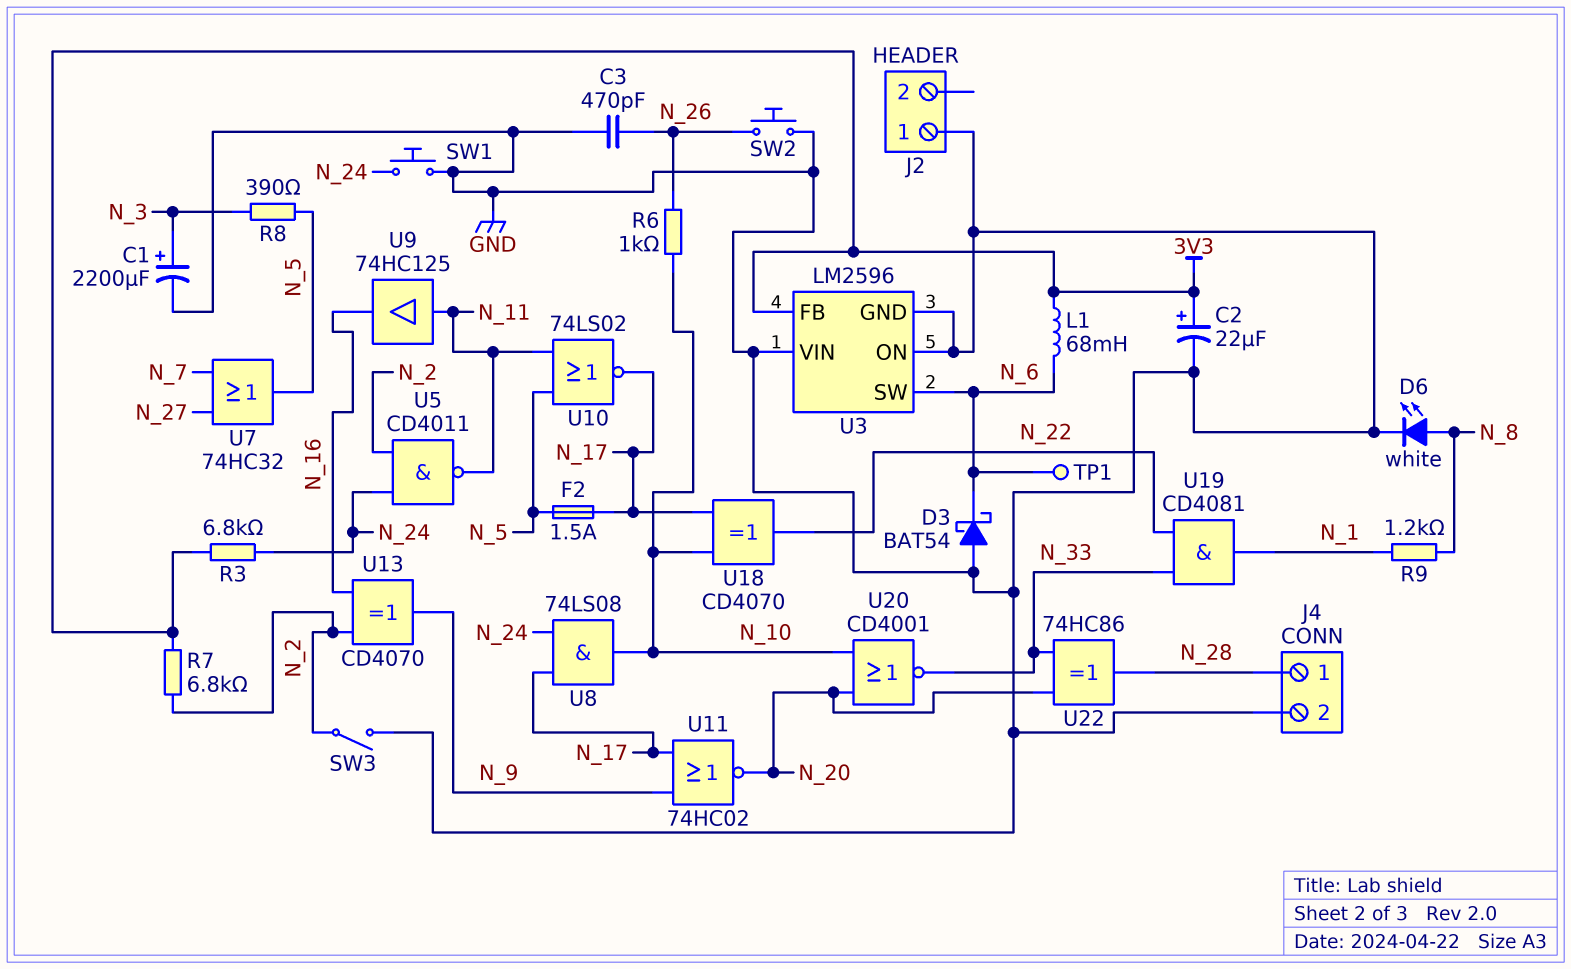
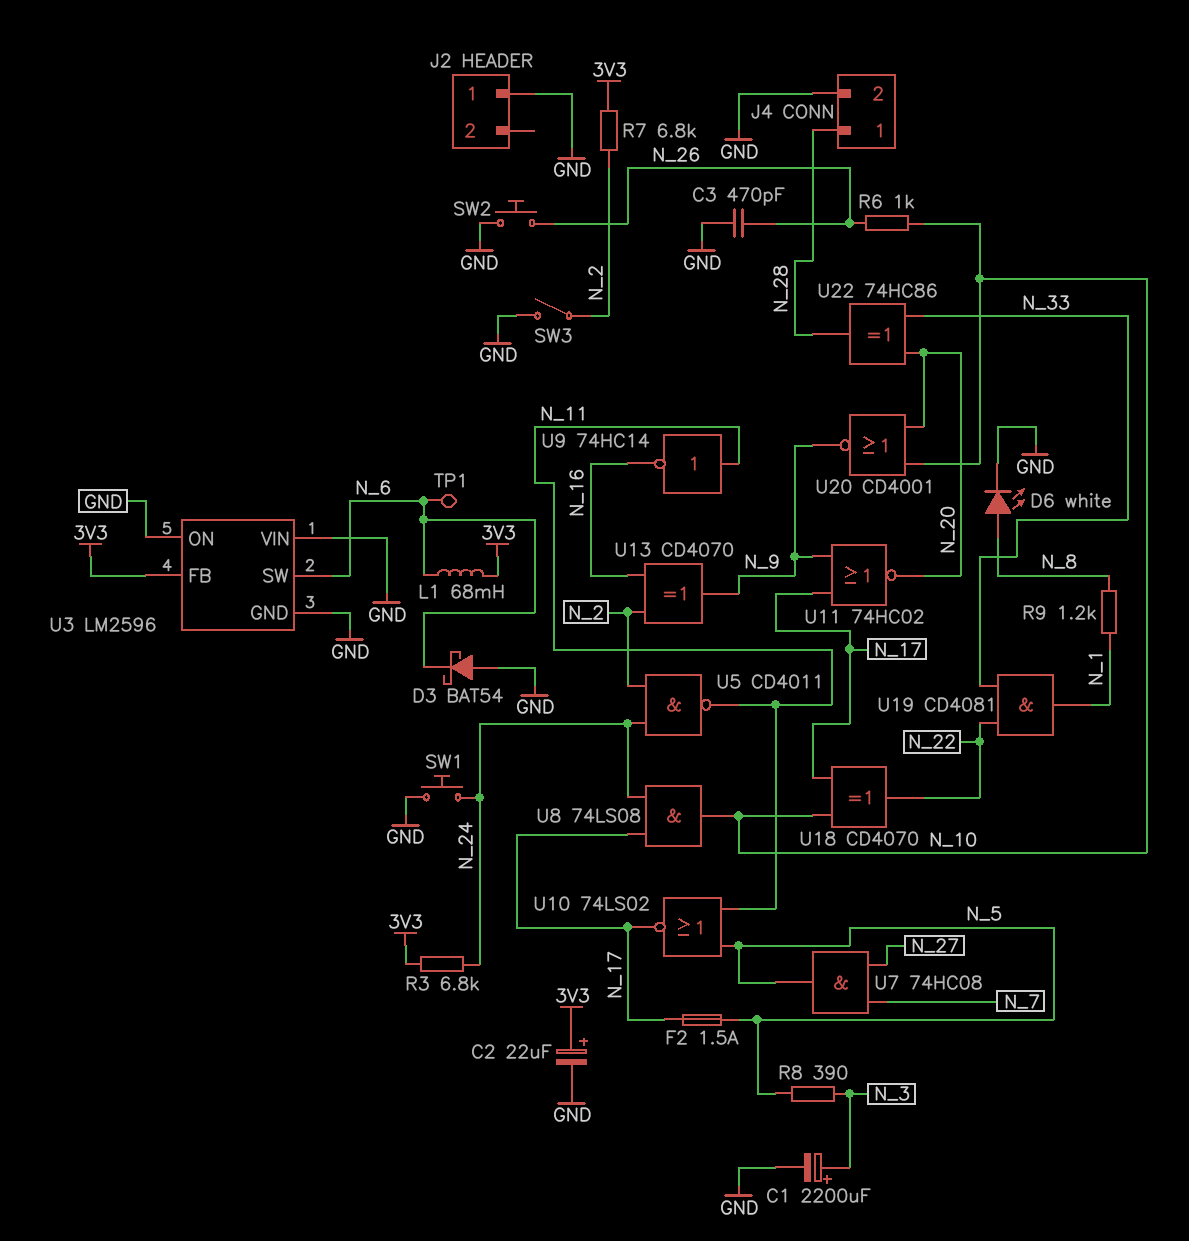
U7: OR 74HC32 (in N_7, in N_27, out N_5) -> AND 74HC08 (in N_7, in N_27, out N_5)
U9: buffer 74HC125 (in N_11, out N_16) -> NOT 74HC14 (in N_11, out N_16)
U20: NOR CD4001 (in N_10, in N_20, out N_33) -> NOR CD4001 (in N_10, in N_20, out N_9)

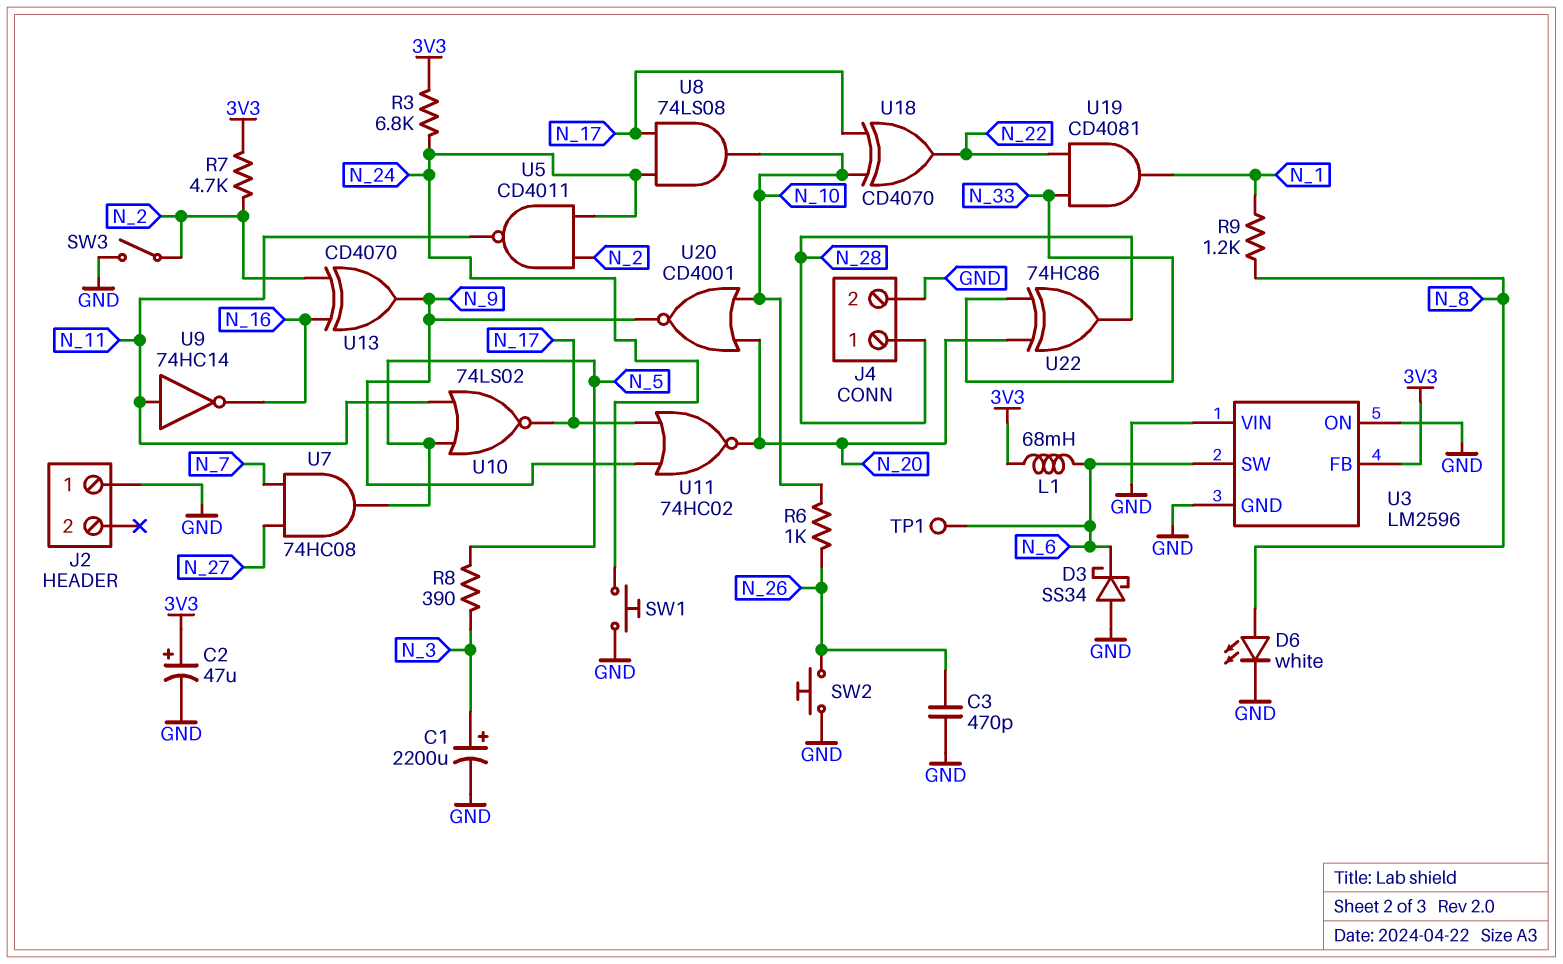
C2: 22uF (plus 3V3, minus GND) -> 47uF (plus 3V3, minus GND)
D3: schottky BAT54 (A GND, K N_6) -> schottky SS34 (A GND, K N_6)
F2: 1.5A (N_5, N_17) -> none
R7: 6.8k (3V3, N_2) -> 4.7k (3V3, N_2)

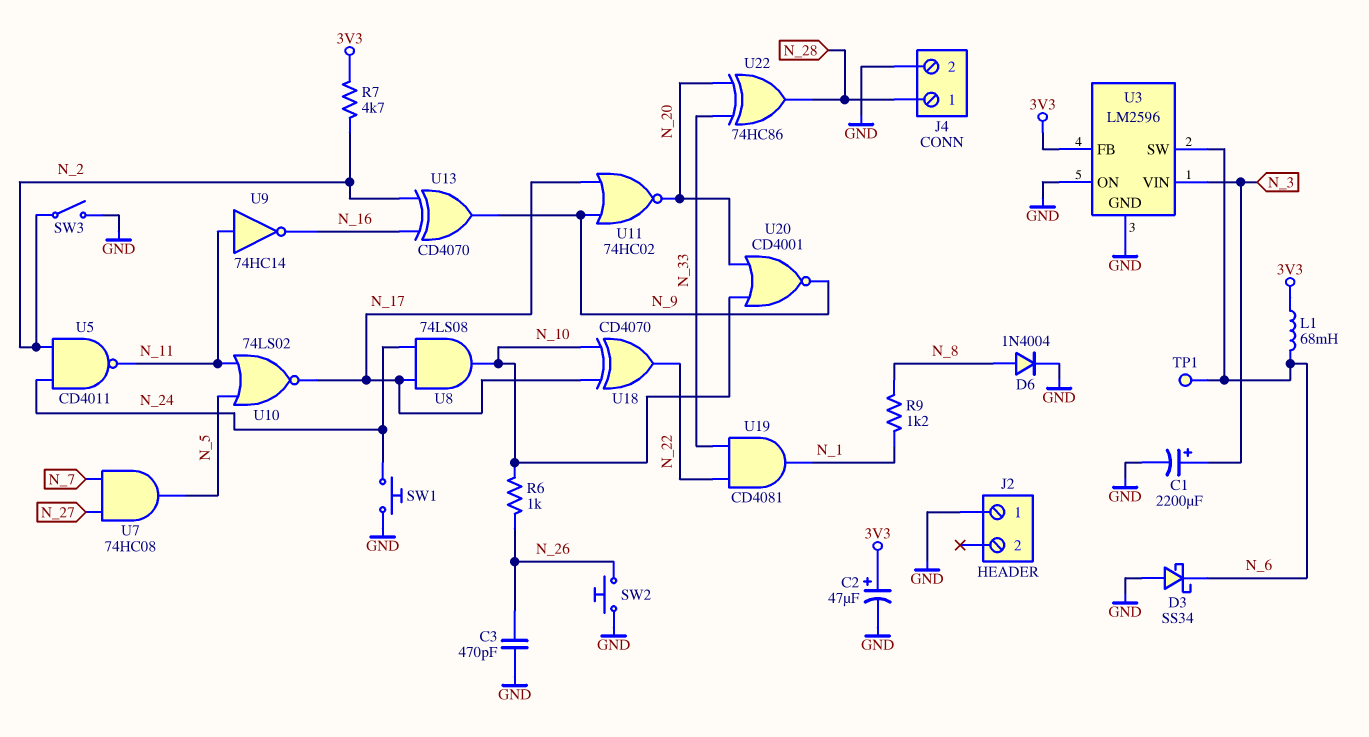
D6: LED white (A N_8, K GND) -> diode 1N4004 (A N_8, K GND)
R3: 6.8k (3V3, N_24) -> none
R8: 390 (N_3, N_5) -> none
U3 pin VIN: GND -> N_3

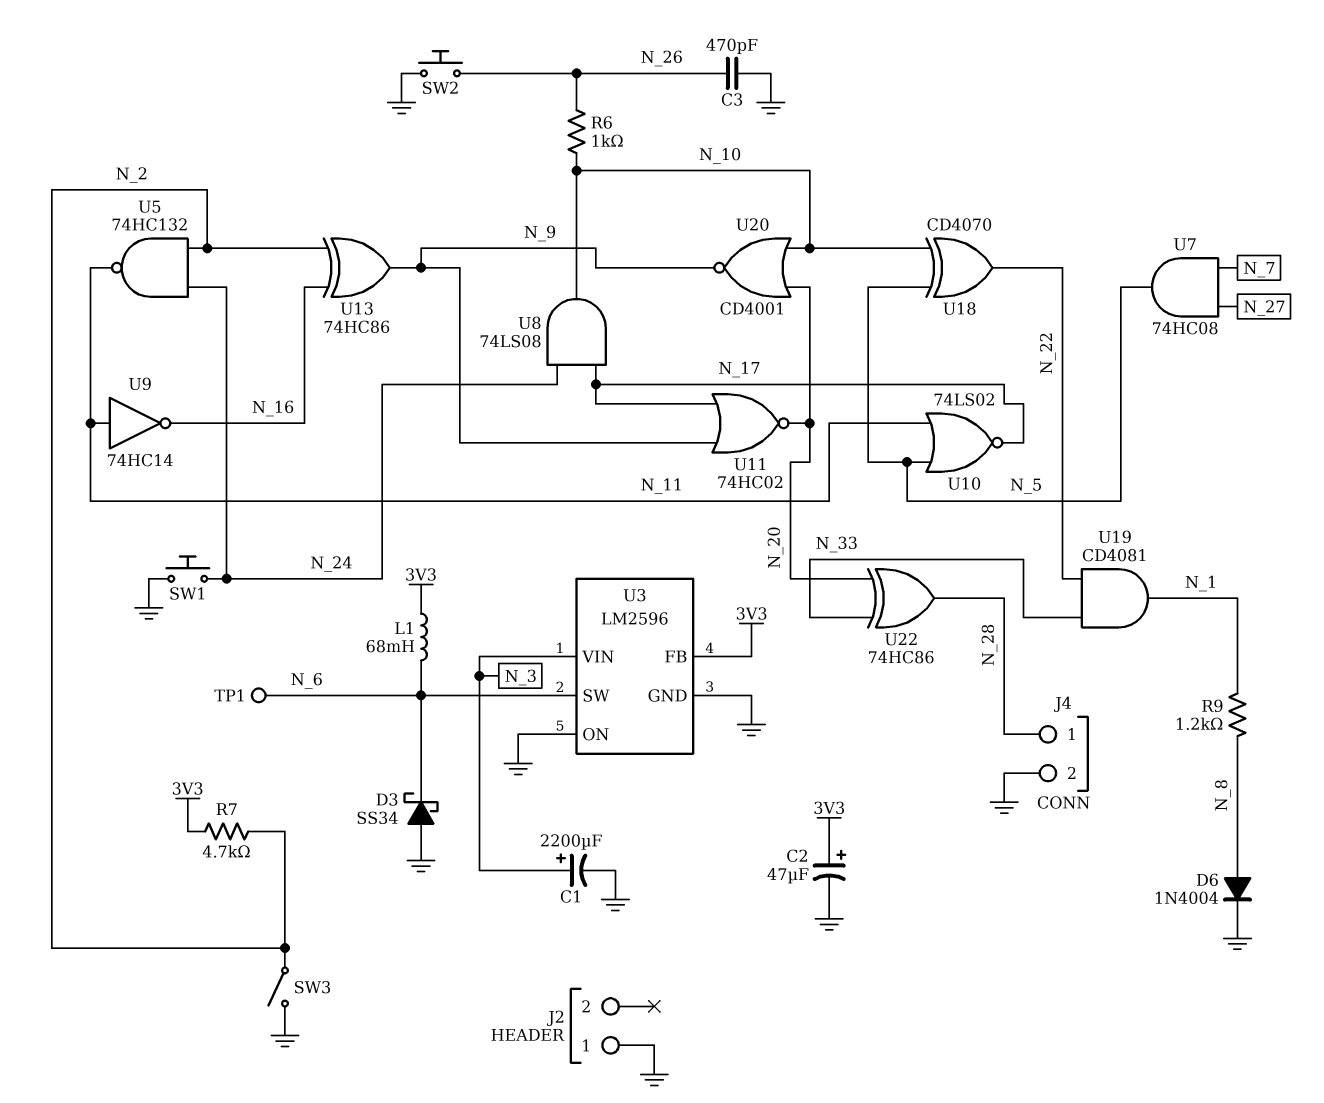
U5: NAND CD4011 (in N_2, in N_24, out N_11) -> NAND 74HC132 (in N_2, in N_24, out N_11)
U13: XOR CD4070 (in N_2, in N_16, out N_9) -> XOR 74HC86 (in N_2, in N_16, out N_9)
U18: XOR CD4070 (in N_10, in N_17, out N_22) -> XOR CD4070 (in N_5, in N_10, out N_22)

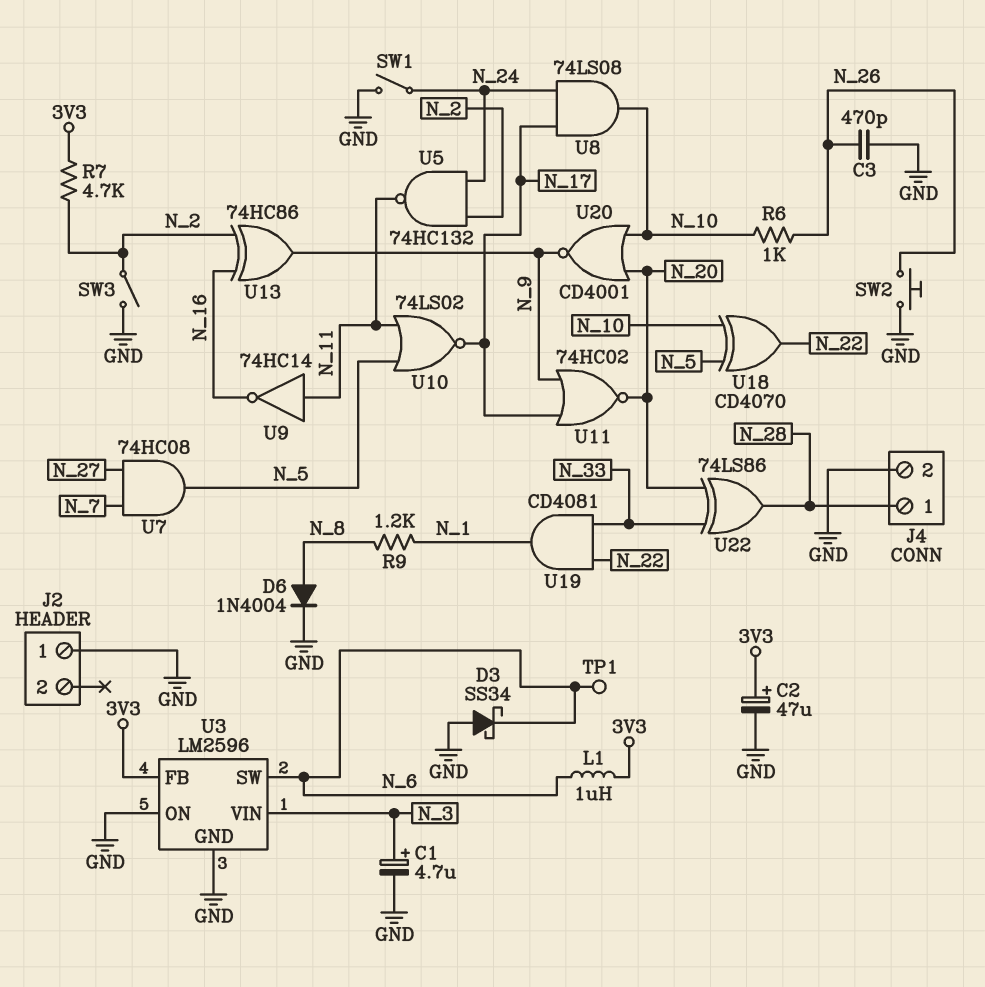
C1: 2200uF (plus N_3, minus GND) -> 4.7uF (plus N_3, minus GND)
L1: 68mH (3V3, N_6) -> 1uH (3V3, N_6)
SW1: button (GND, N_24) -> switch (GND, N_24)
U22: XOR 74HC86 (in N_20, in N_33, out N_28) -> XOR 74LS86 (in N_20, in N_33, out N_28)

